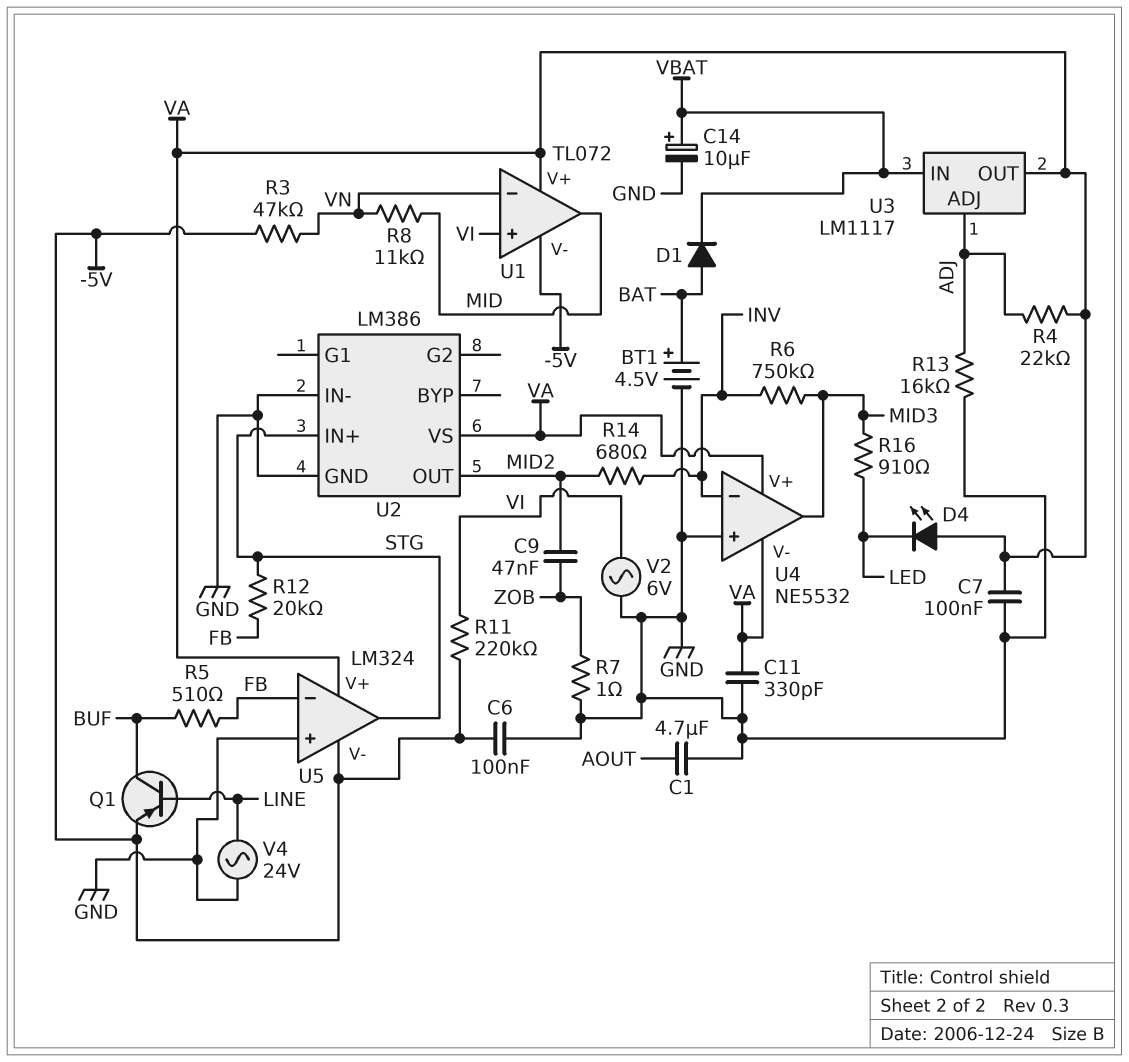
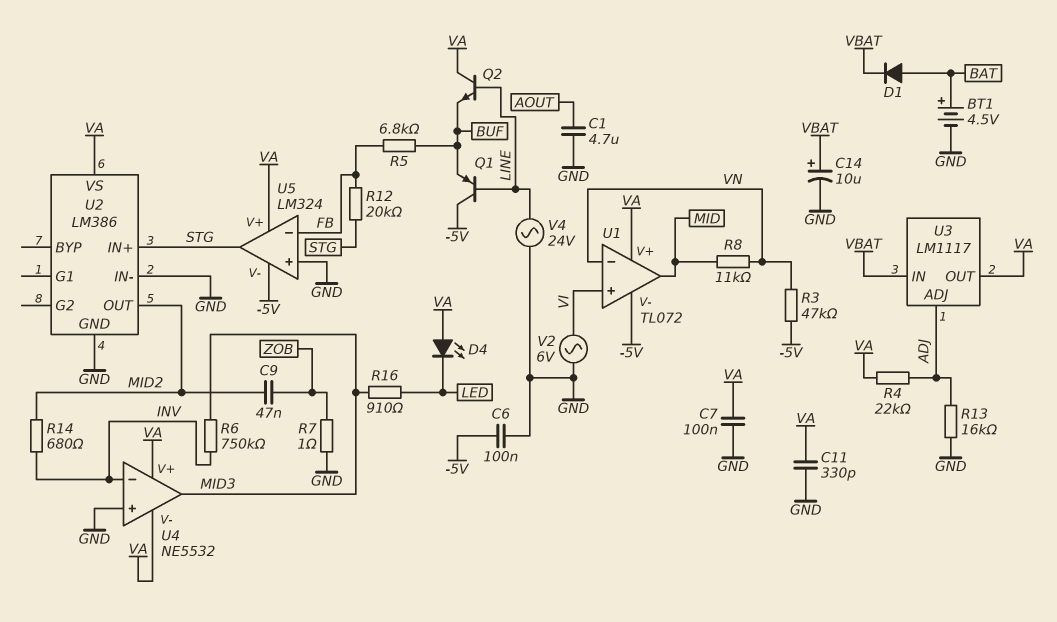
Q1: PNP (B LINE, C BUF, E -5V) -> PNP (B LINE, C -5V, E BUF)
Q2: none -> NPN (B LINE, C VA, E BUF)
R5: 510 (BUF, FB) -> 6.8k (BUF, FB)
R11: 220k (-5V, VI) -> none

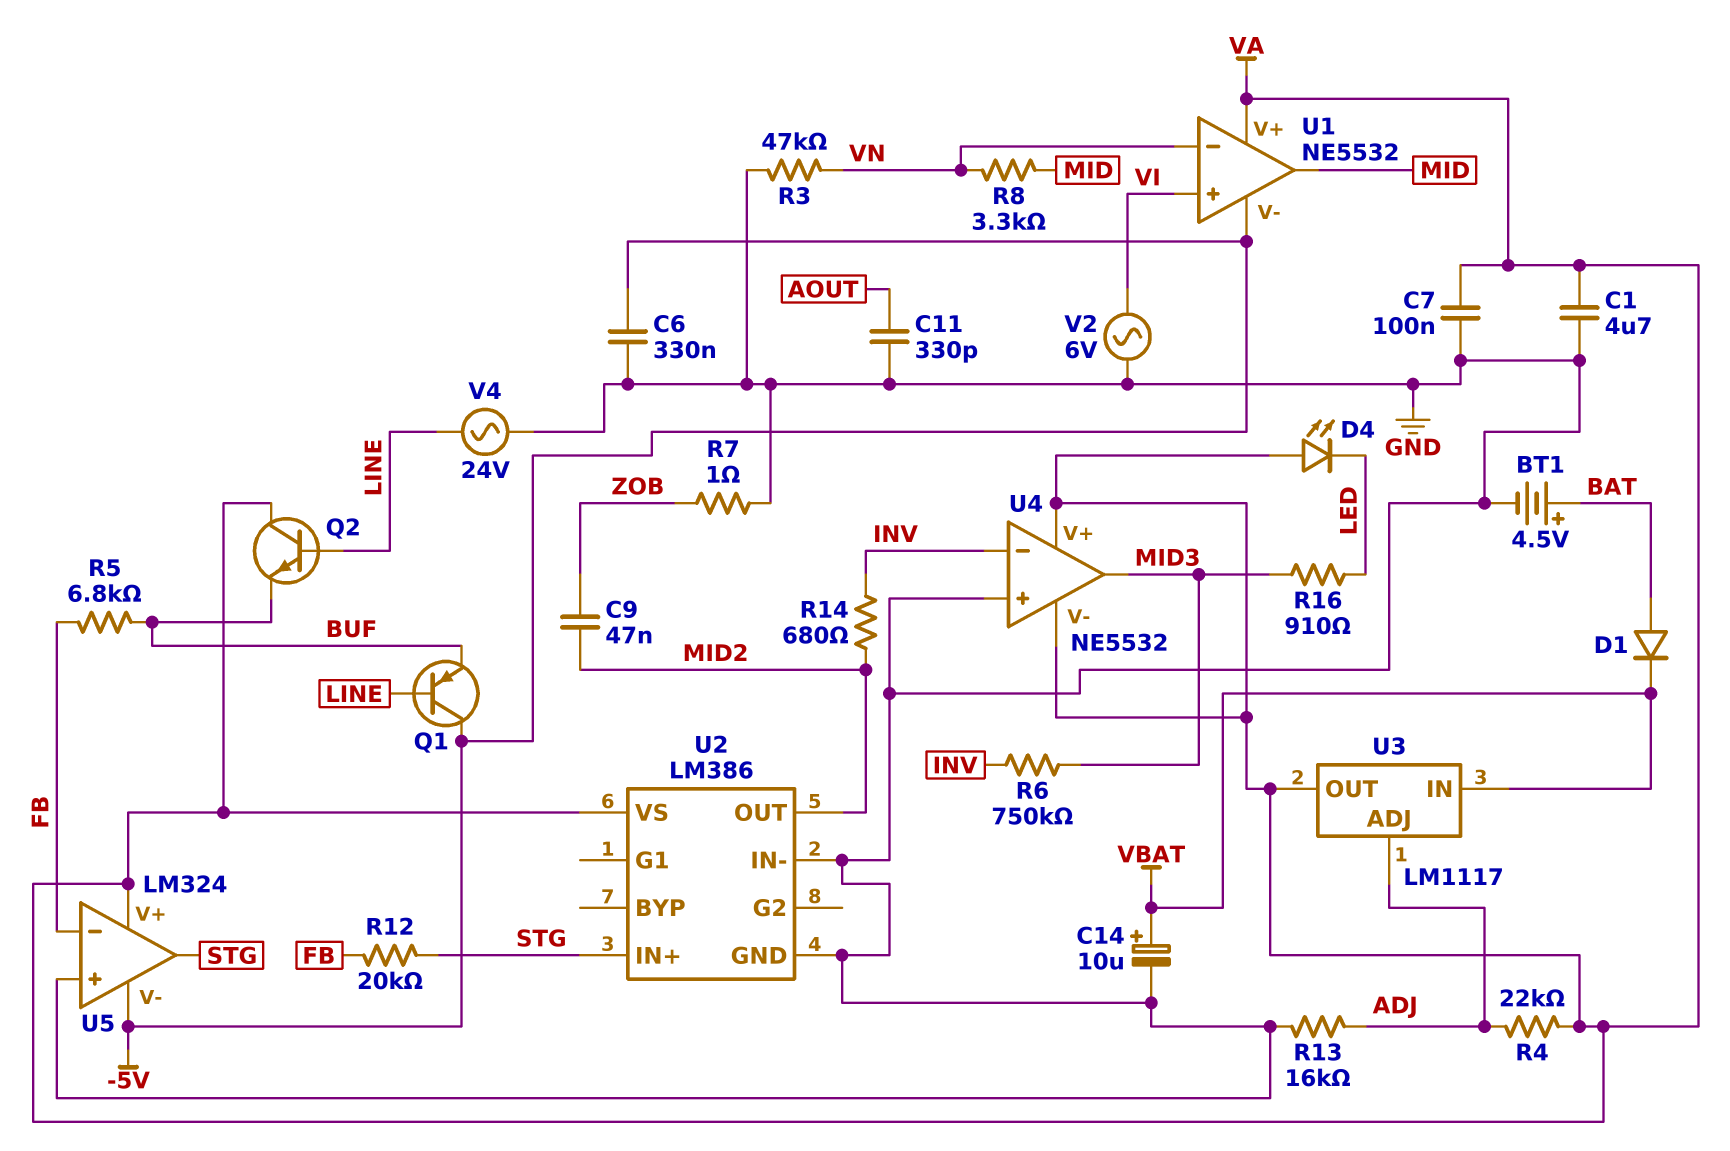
C1: 4.7uF (AOUT, GND) -> 4.7uF (GND, VA)
C6: 100nF (-5V, GND) -> 330nF (-5V, GND)
C11: 330pF (GND, VA) -> 330pF (AOUT, GND)
R3: 47k (-5V, VN) -> 47k (GND, VN)
R8: 11k (MID, VN) -> 3.3k (MID, VN)
U1: TL072 -> NE5532

